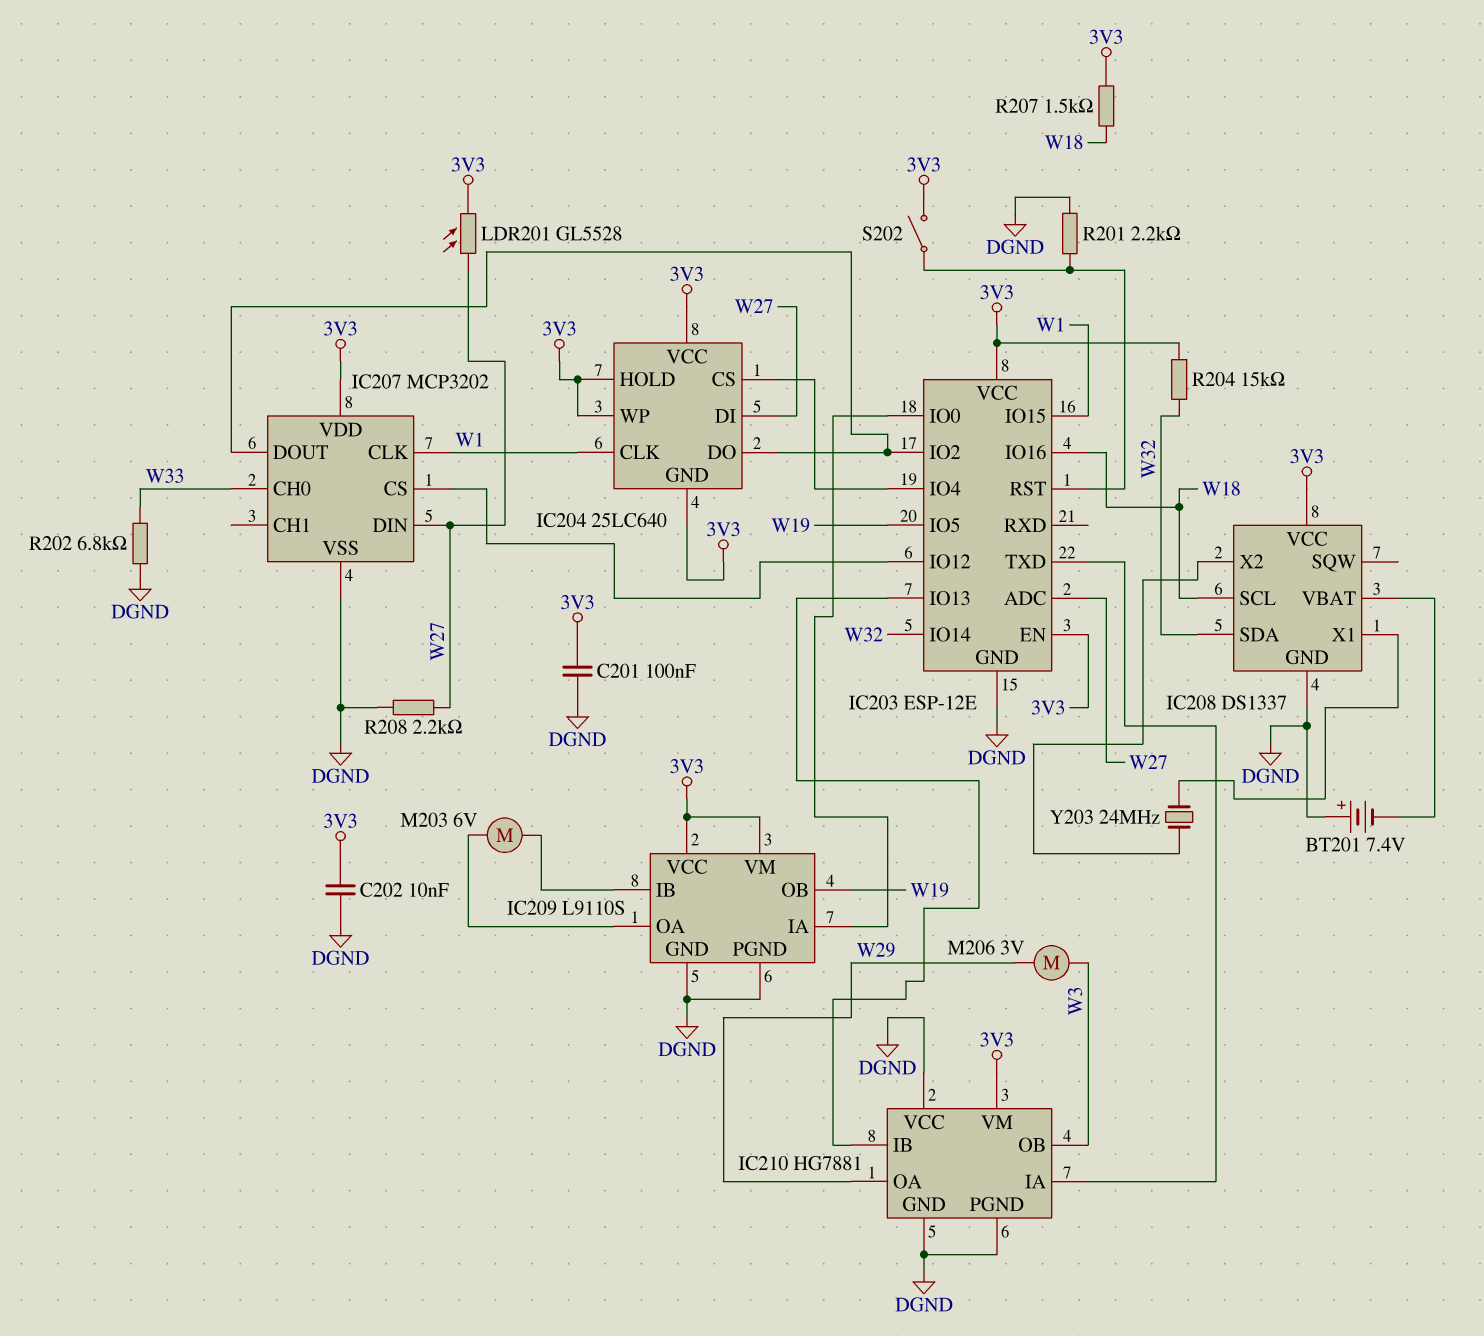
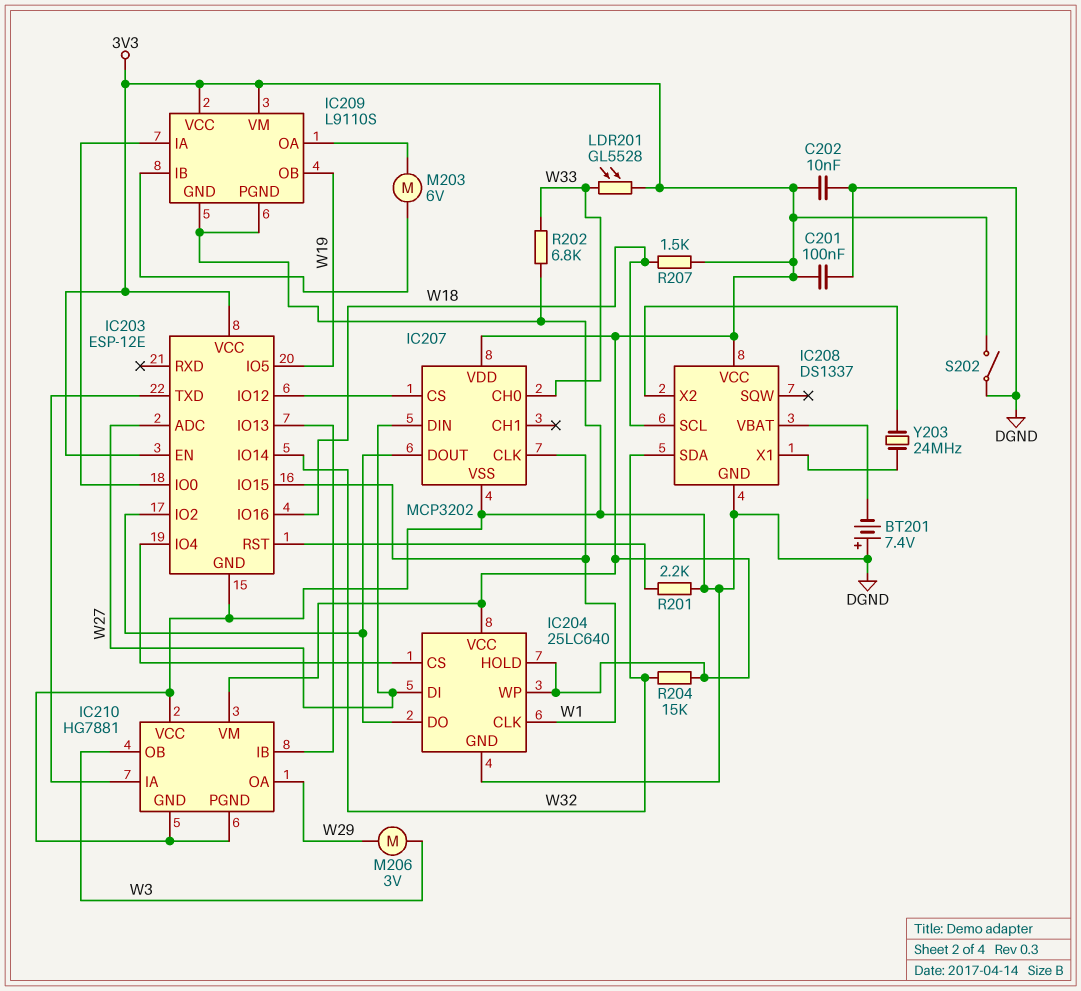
IC204 pin GND: 3V3 -> DGND
LDR201: GL5528 (3V3, W27) -> GL5528 (3V3, W33)
R208: 2.2k (DGND, W27) -> none
S202: switch (3V3, IC203/RST) -> switch (3V3, DGND)

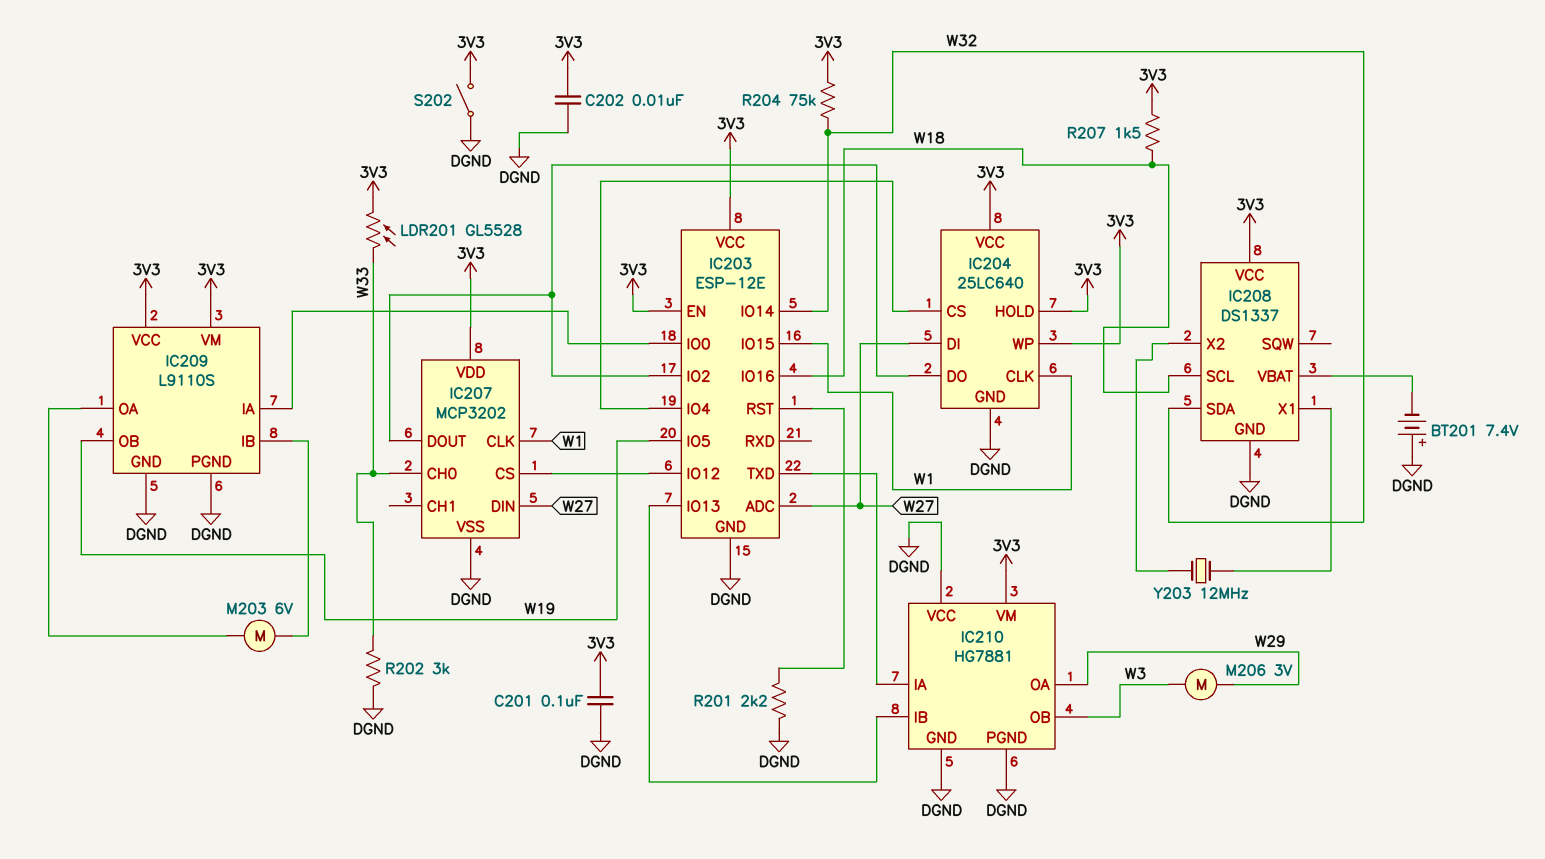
R202: 6.8k (DGND, W33) -> 3k (DGND, W33)
R204: 15k (3V3, W32) -> 75k (3V3, W32)
Y203: 24MHz (IC208/X1, IC208/X2) -> 12MHz (IC208/X1, IC208/X2)

